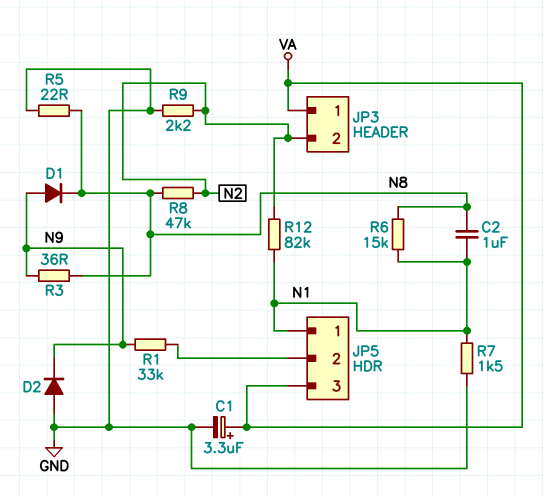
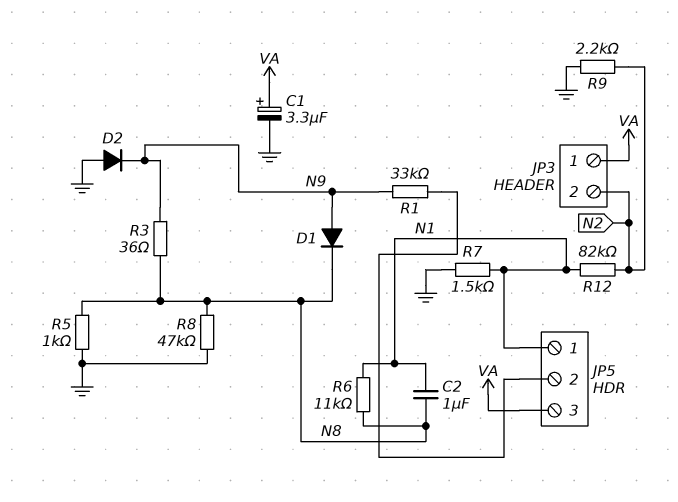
R5: 22 (GND, N8) -> 1k (GND, N8)
R6: 15k (N1, N8) -> 11k (N1, N8)
R8: 47k (N2, N8) -> 47k (GND, N8)

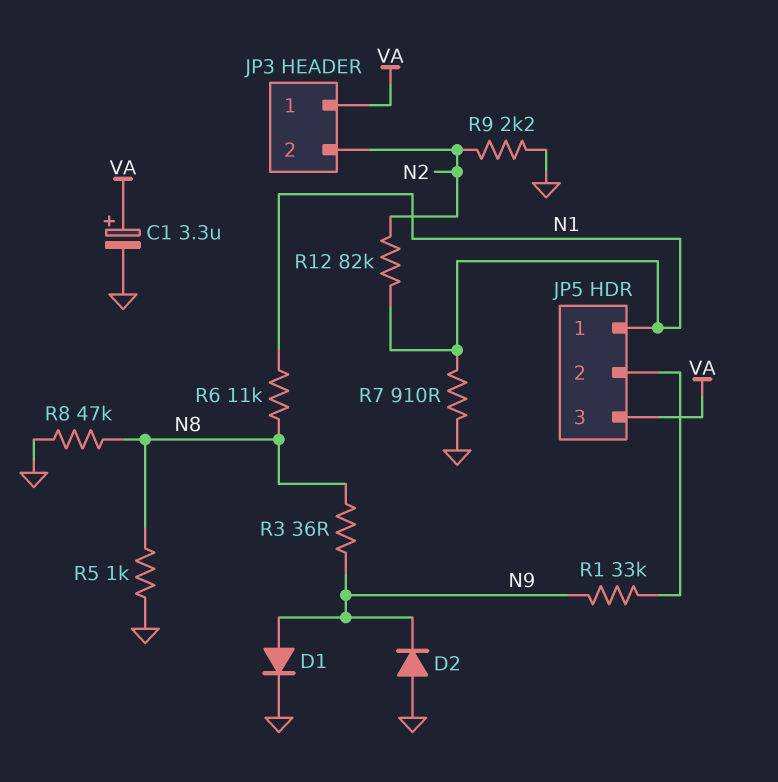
C2: 1uF (N1, N8) -> none
D1: diode (A N9, K N8) -> diode (A N9, K GND)
R7: 1.5k (GND, N1) -> 910 (GND, N1)

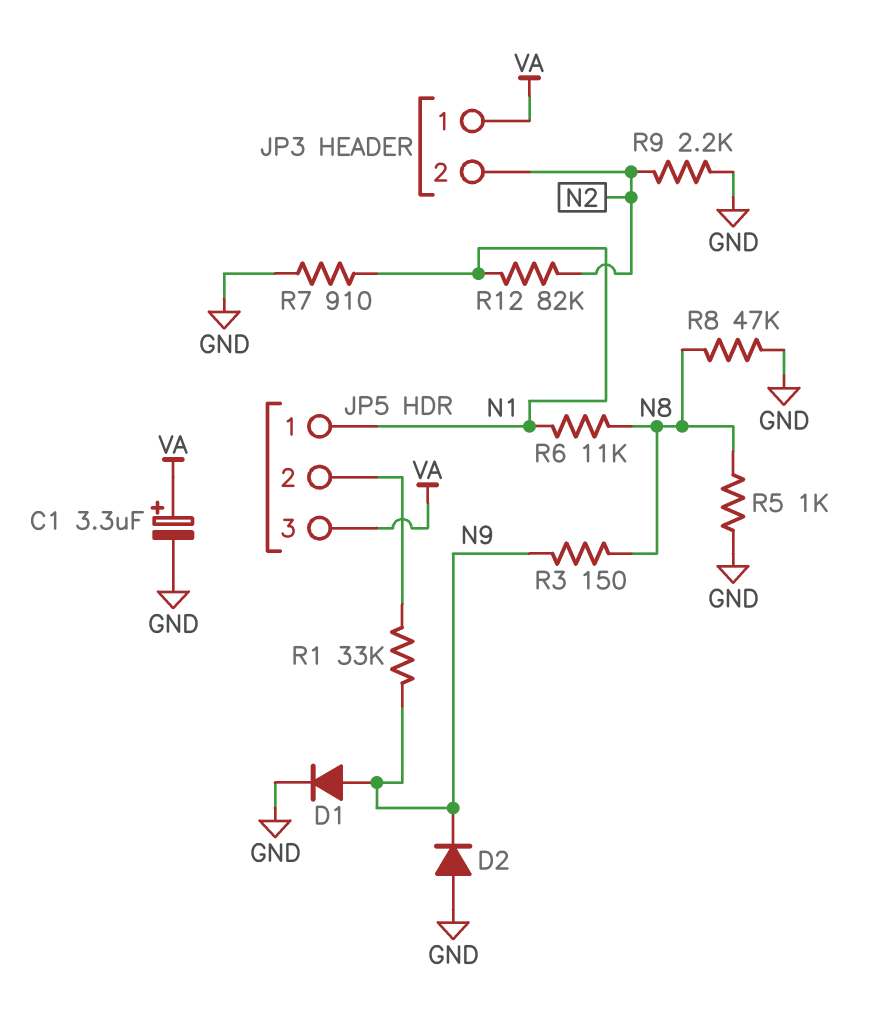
R3: 36 (N8, N9) -> 150 (N8, N9)

